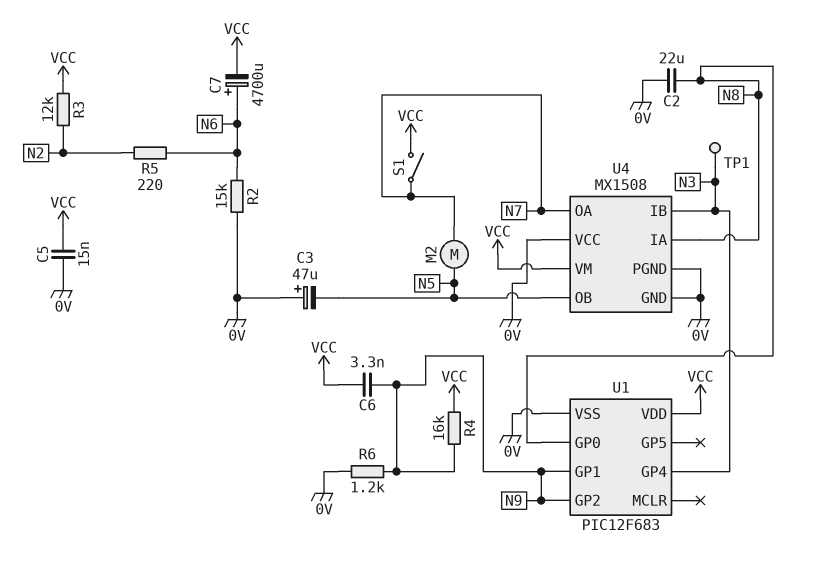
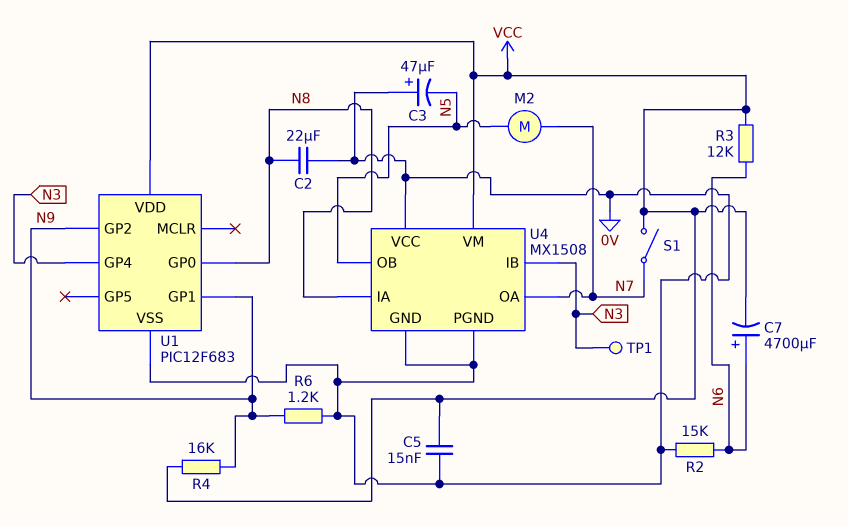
C6: 3.3nF (N9, VCC) -> none
R3: 12k (N2, VCC) -> 12k (N6, VCC)
R5: 220 (N2, N6) -> none

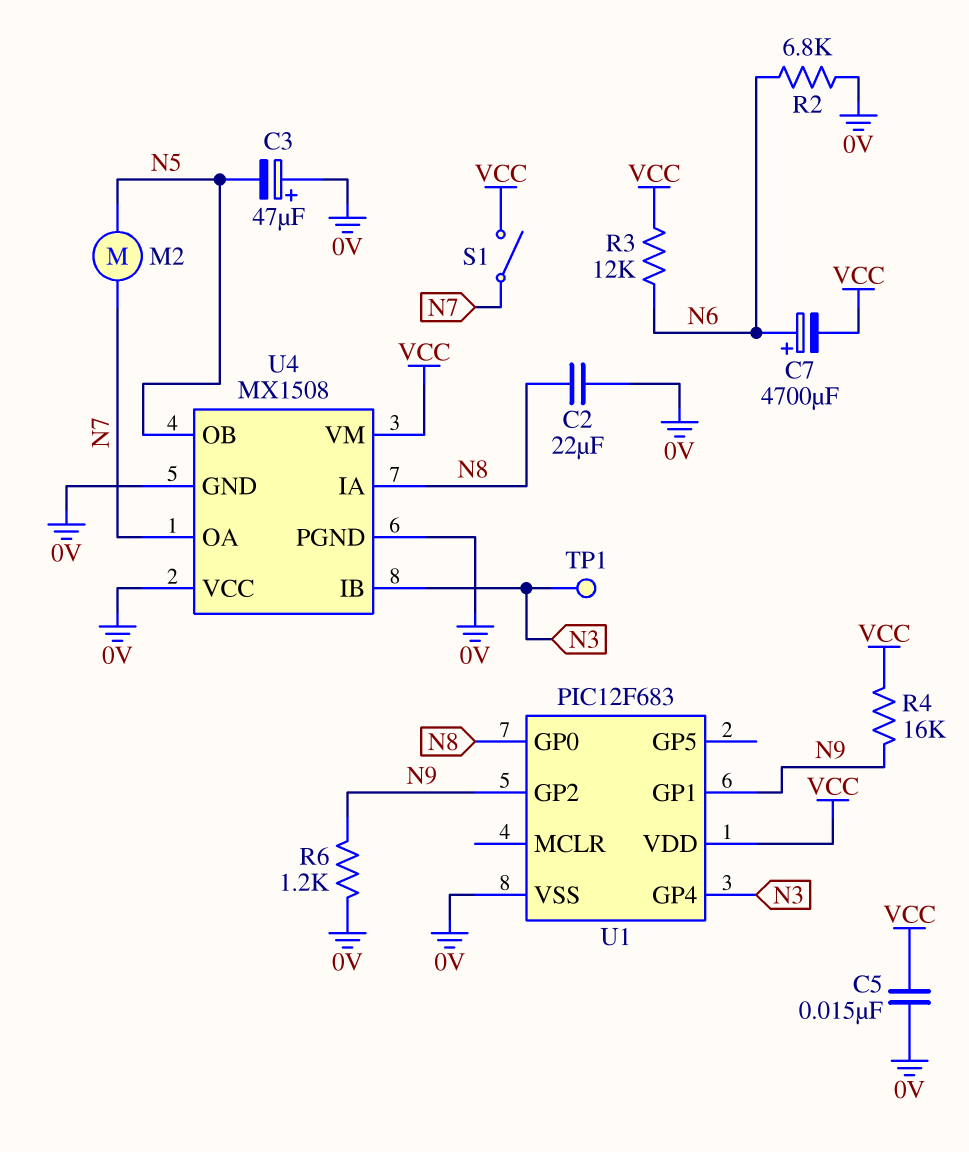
R2: 15k (0V, N6) -> 6.8k (0V, N6)

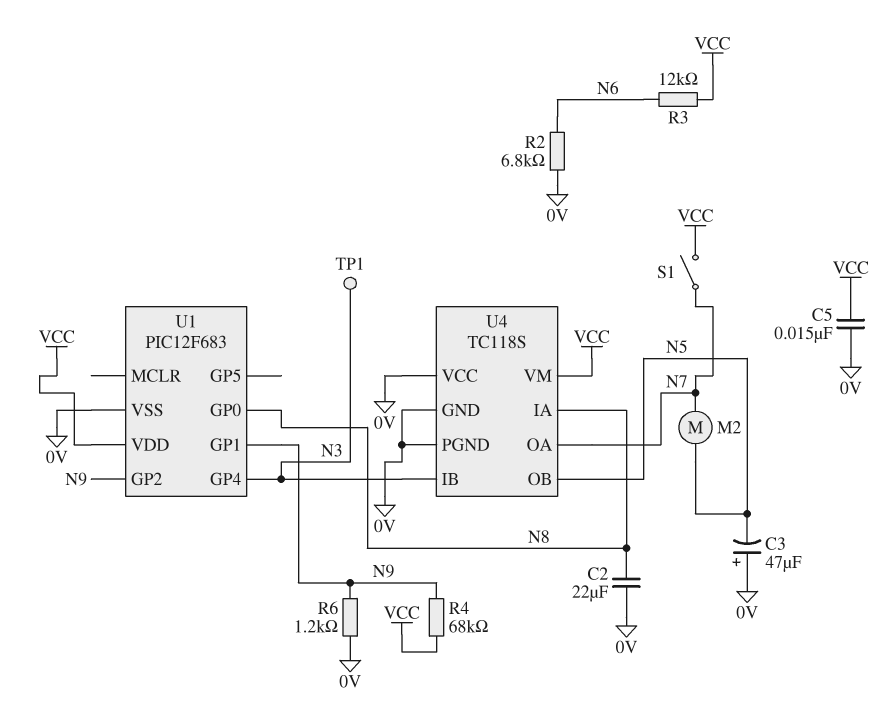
C7: 4700uF (plus N6, minus VCC) -> none
R4: 16k (N9, VCC) -> 68k (N9, VCC)
U4: MX1508 -> TC118S

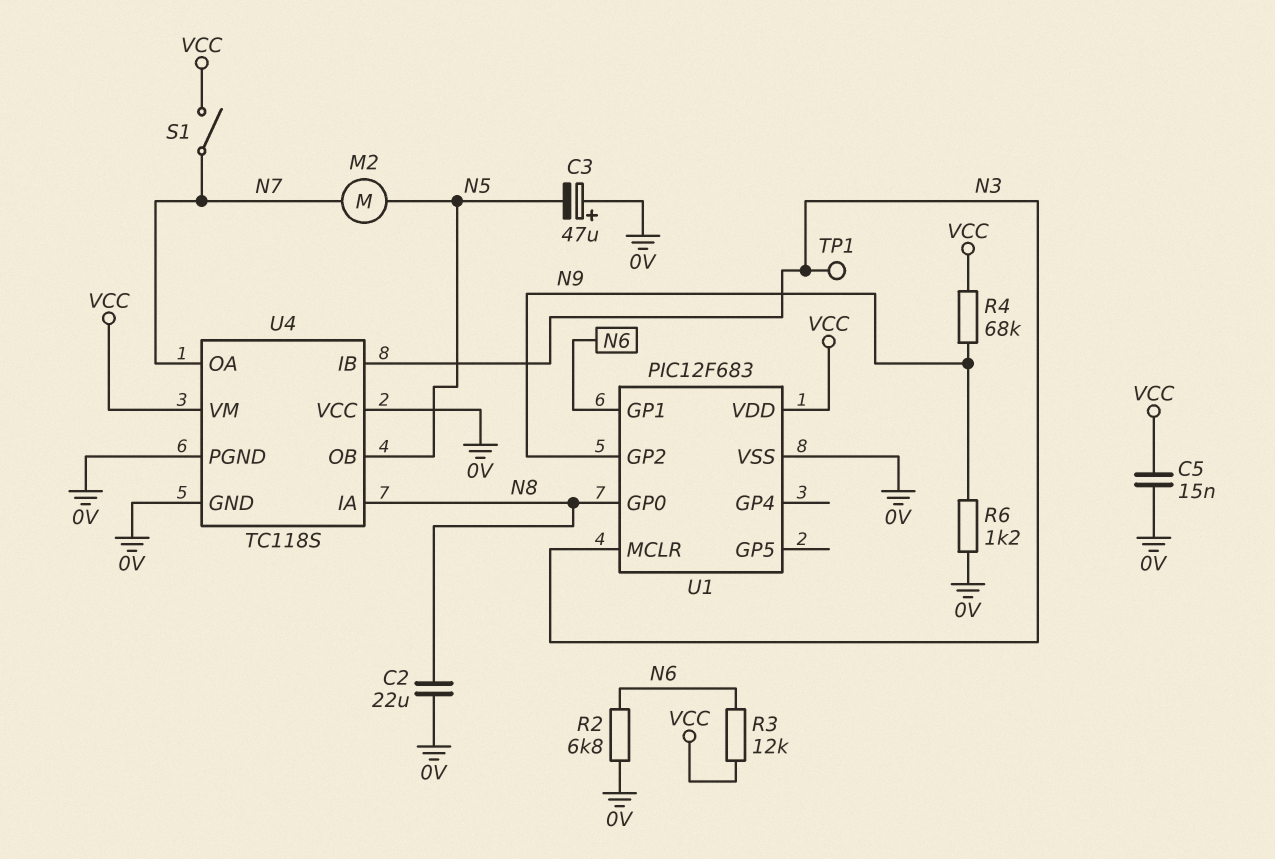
U1 pin GP1: N9 -> N6
U1 pin GP4: N3 -> none
U1 pin MCLR: none -> N3

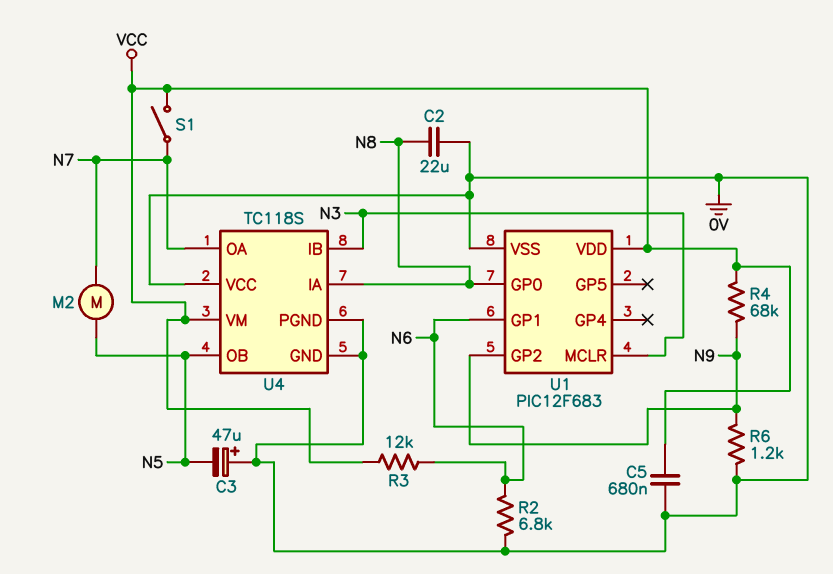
C5: 15nF (0V, VCC) -> 680nF (0V, VCC)
TP1: test point (N3) -> none

